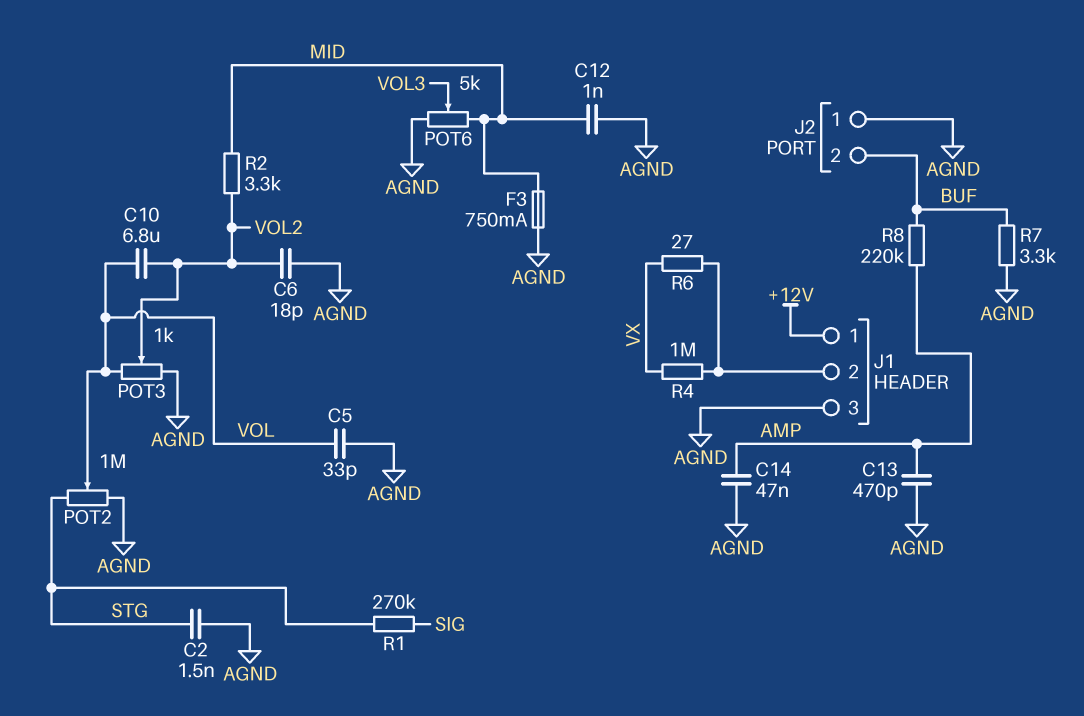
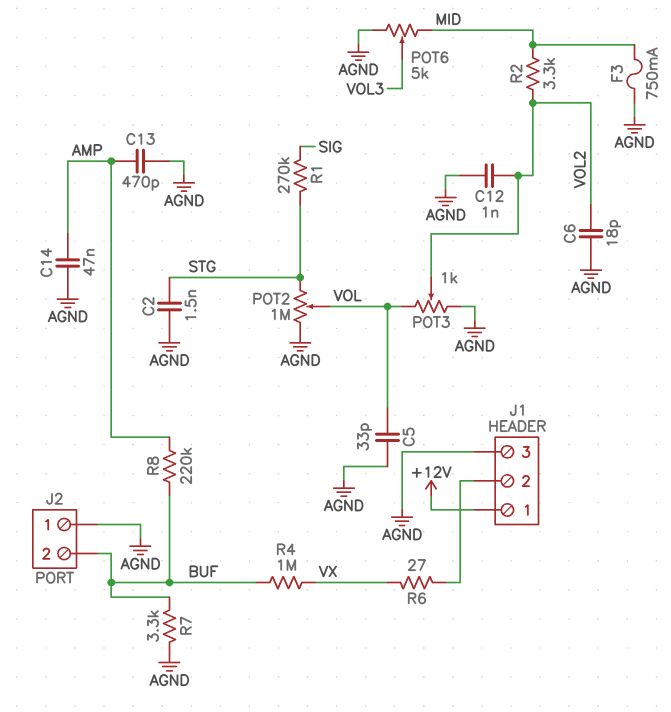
C10: 6.8uF (VOL, VOL2) -> none
C12: 1nF (AGND, MID) -> 1nF (AGND, VOL2)
R4: 1M (J1/2, VX) -> 1M (BUF, VX)

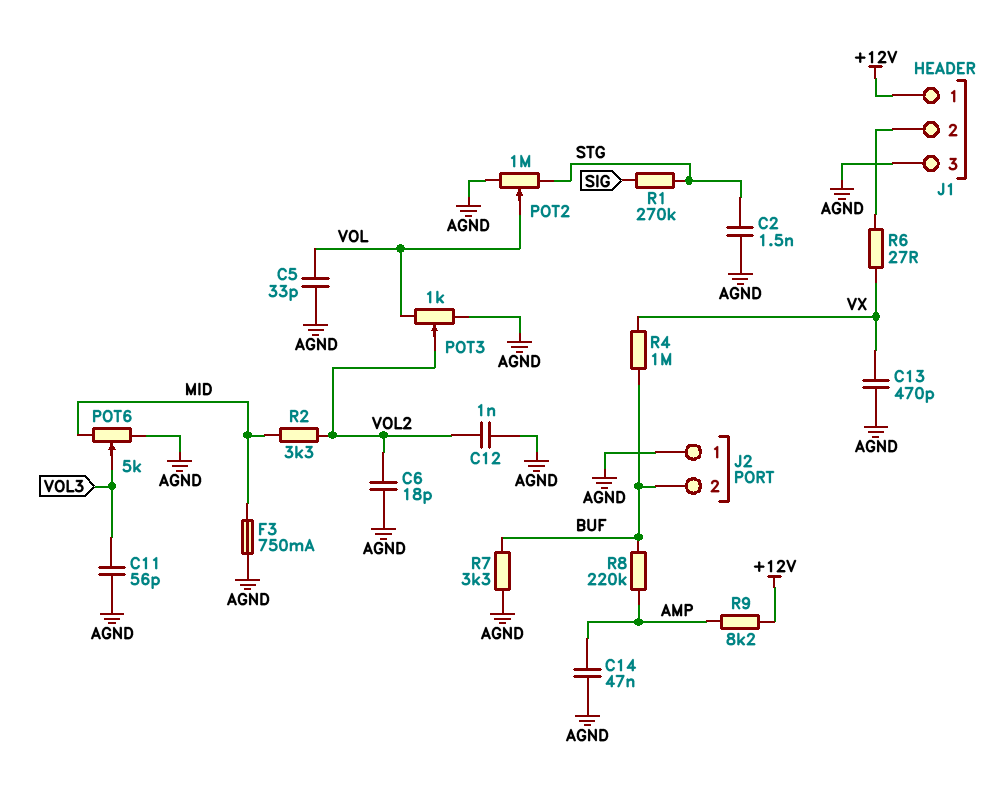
C11: none -> 56pF (AGND, VOL3)
C13: 470pF (AGND, AMP) -> 470pF (AGND, VX)
R9: none -> 8.2k (+12V, AMP)

